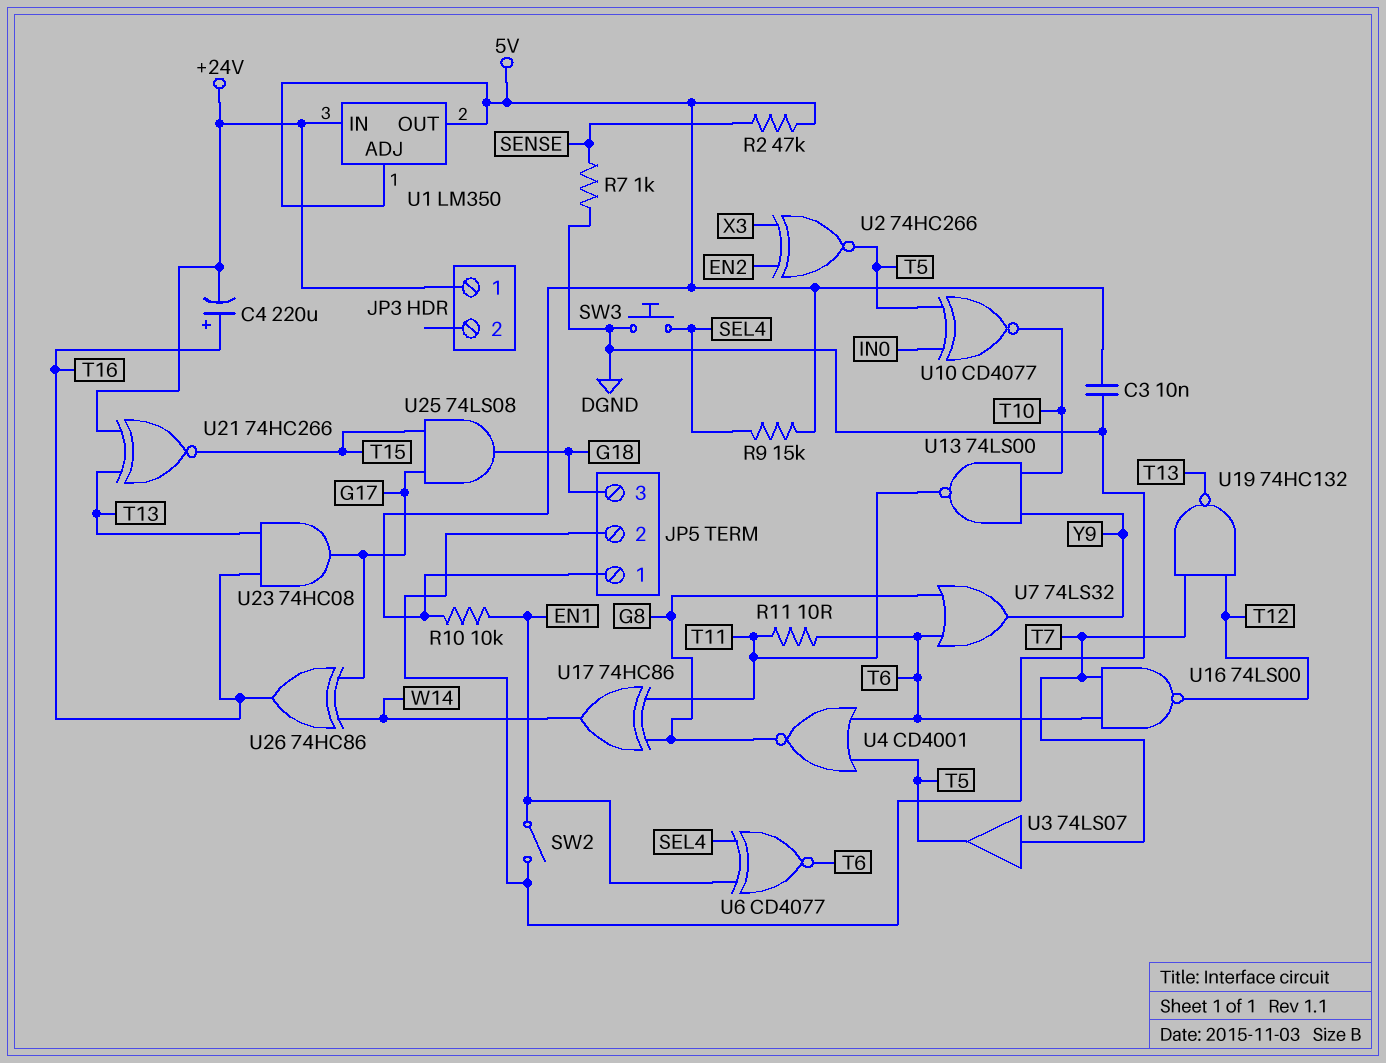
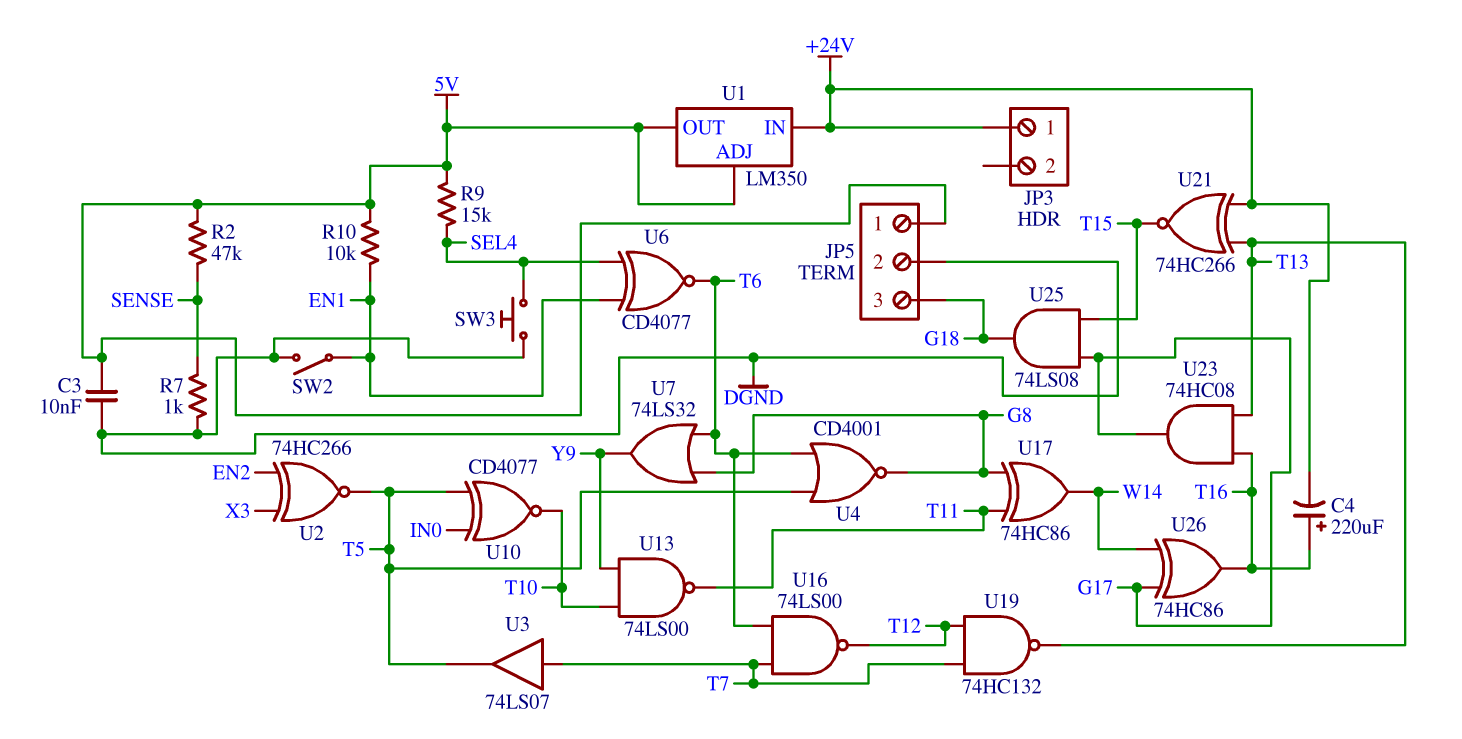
R11: 10 (T6, T11) -> none

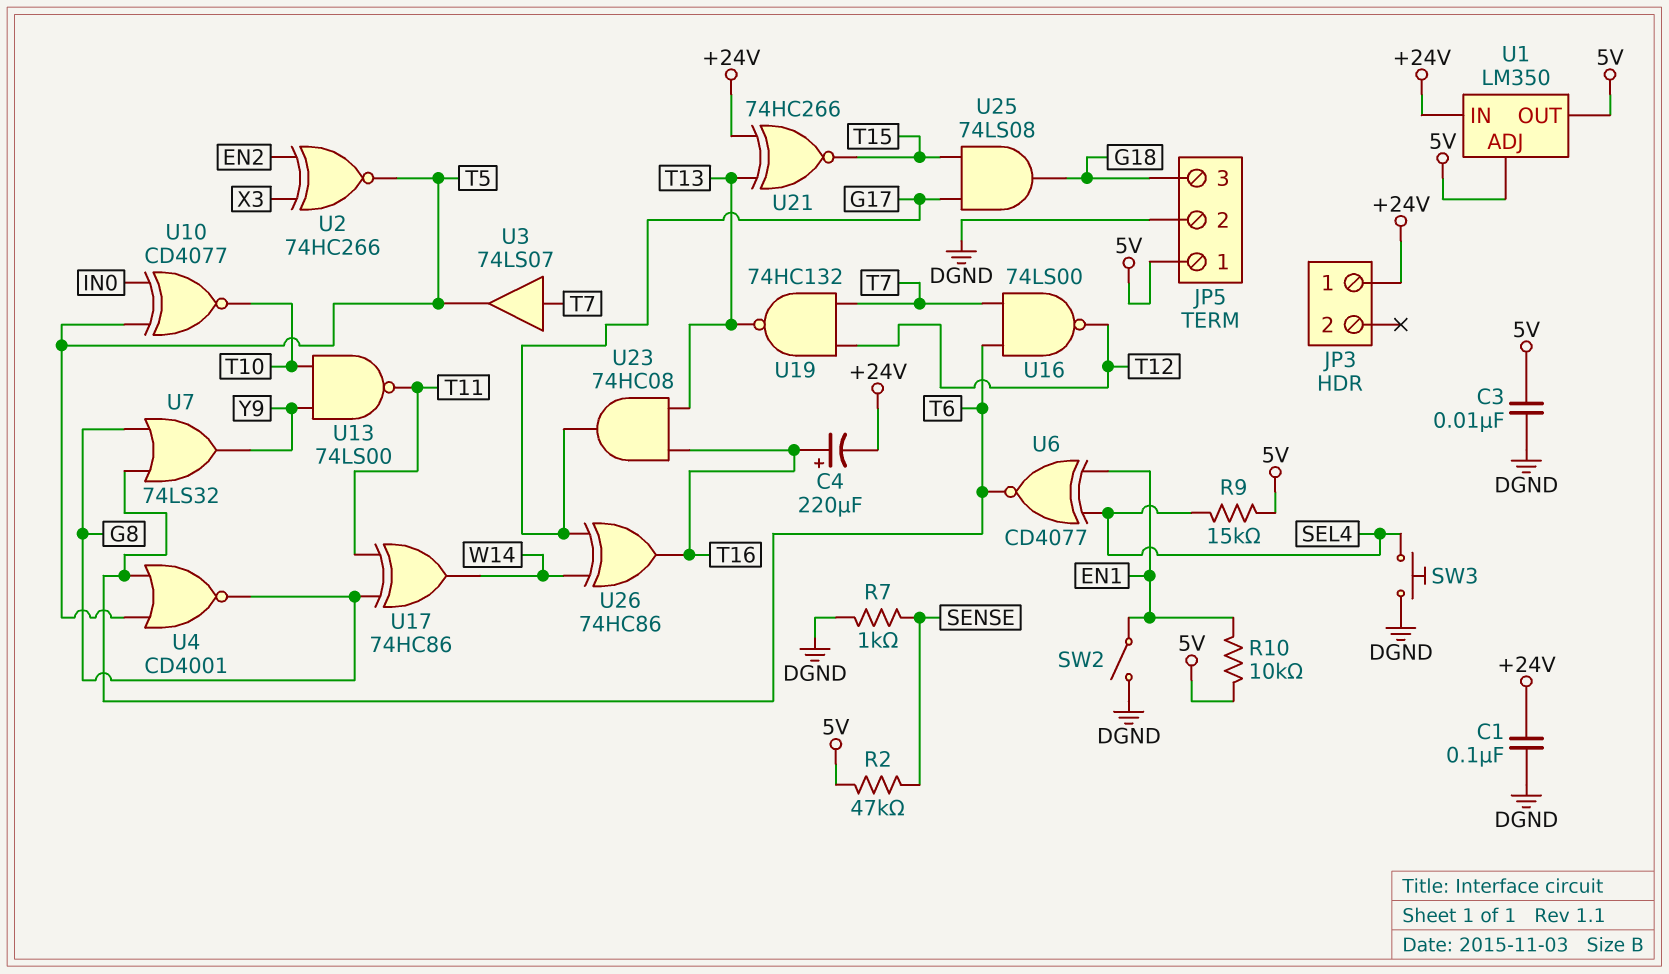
C1: none -> 100nF (+24V, DGND)

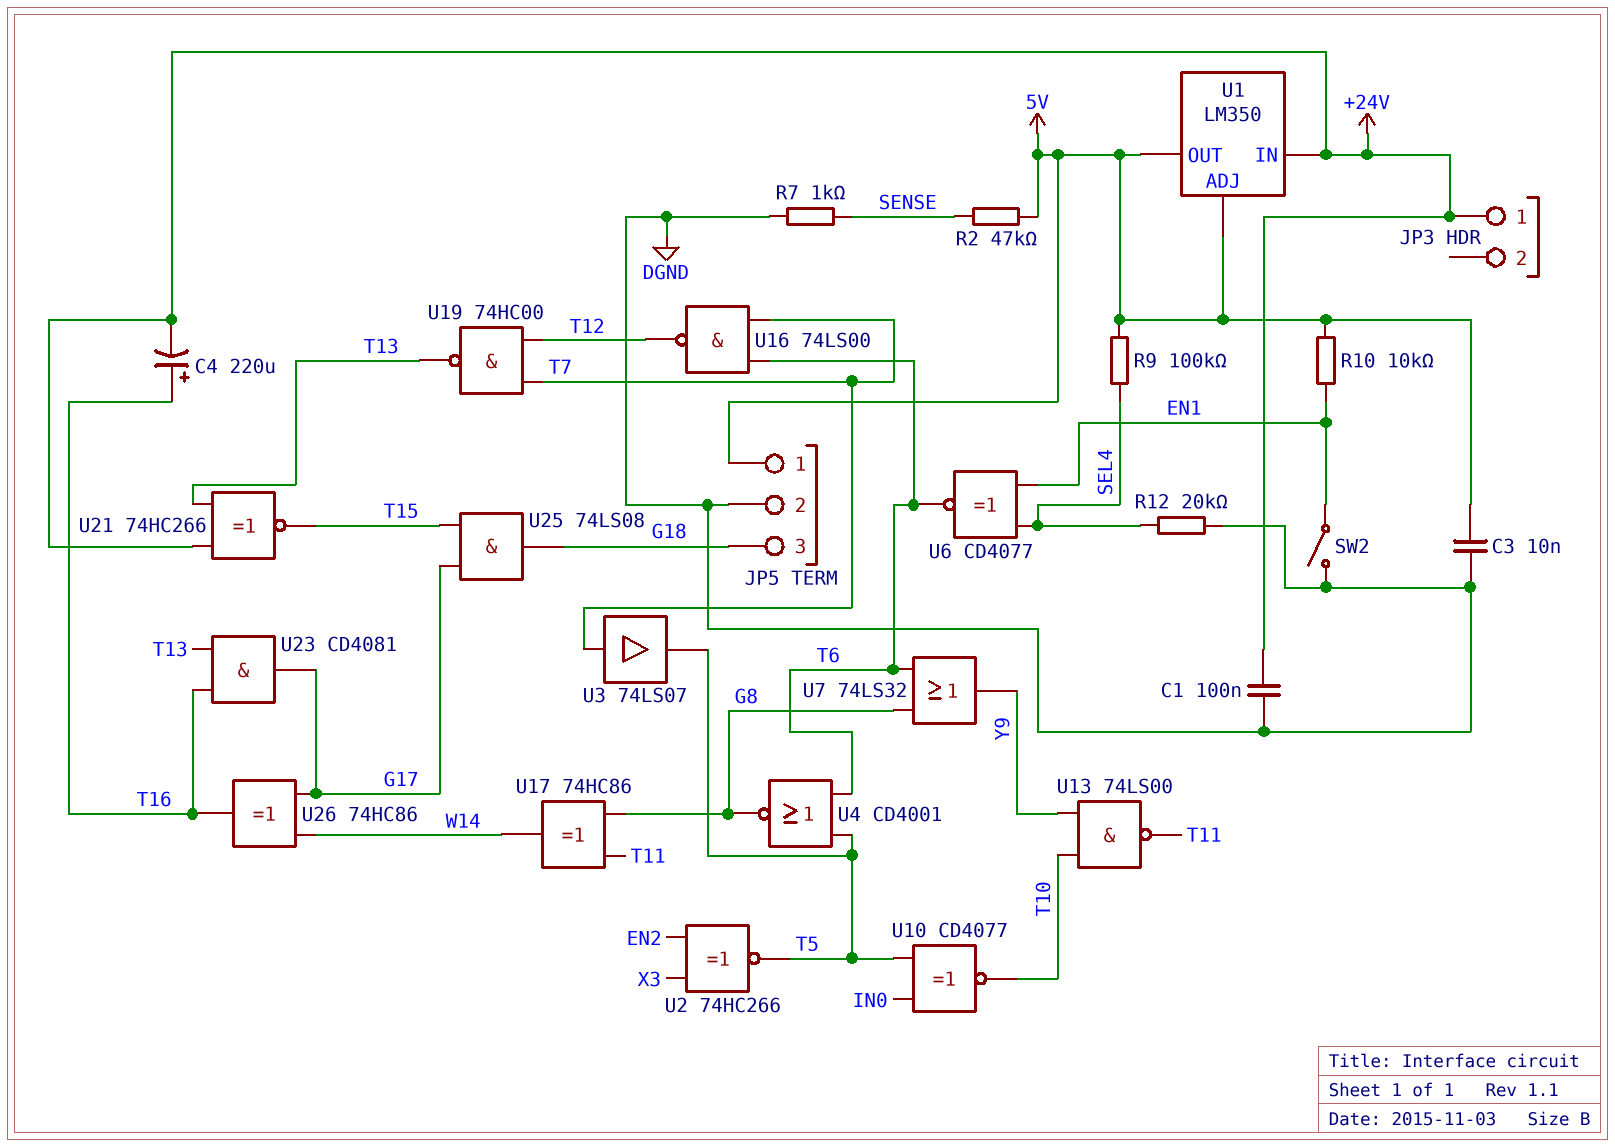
R9: 15k (5V, SEL4) -> 100k (5V, SEL4)
R12: none -> 20k (DGND, SEL4)
SW3: button (DGND, SEL4) -> none
U19: NAND 74HC132 (in T7, in T12, out T13) -> NAND 74HC00 (in T7, in T12, out T13)
U23: AND 74HC08 (in T13, in T16, out G17) -> AND CD4081 (in T13, in T16, out G17)

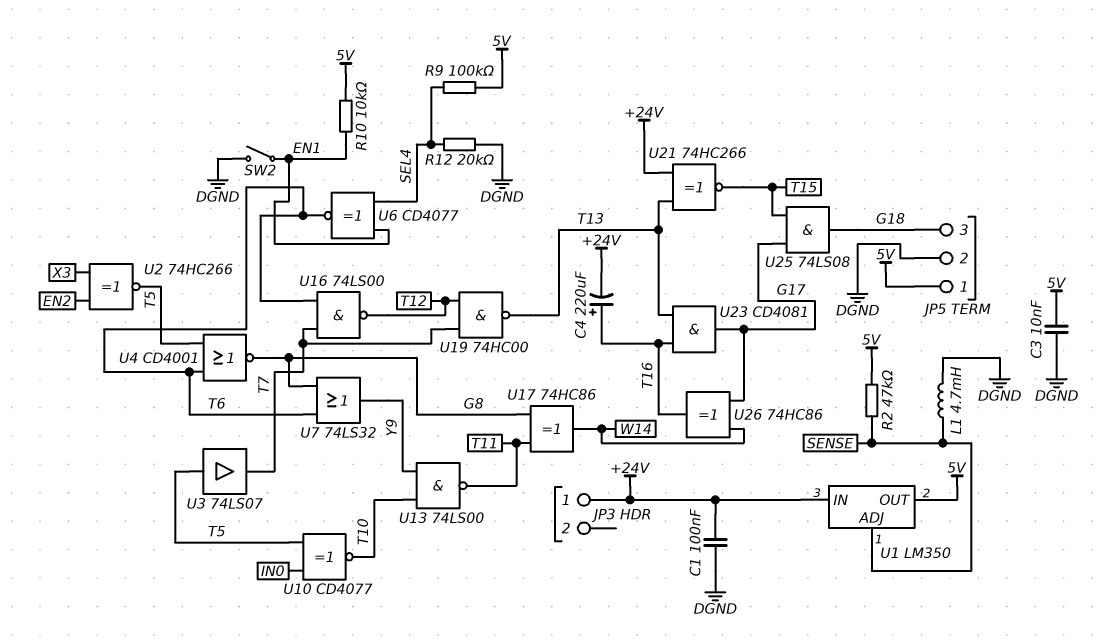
L1: none -> 4.7mH (DGND, SENSE)
R7: 1k (DGND, SENSE) -> none
U1 pin ADJ: 5V -> SENSE
U3: buffer 74LS07 (in T7, out T5) -> buffer 74LS07 (in T5, out T7)

